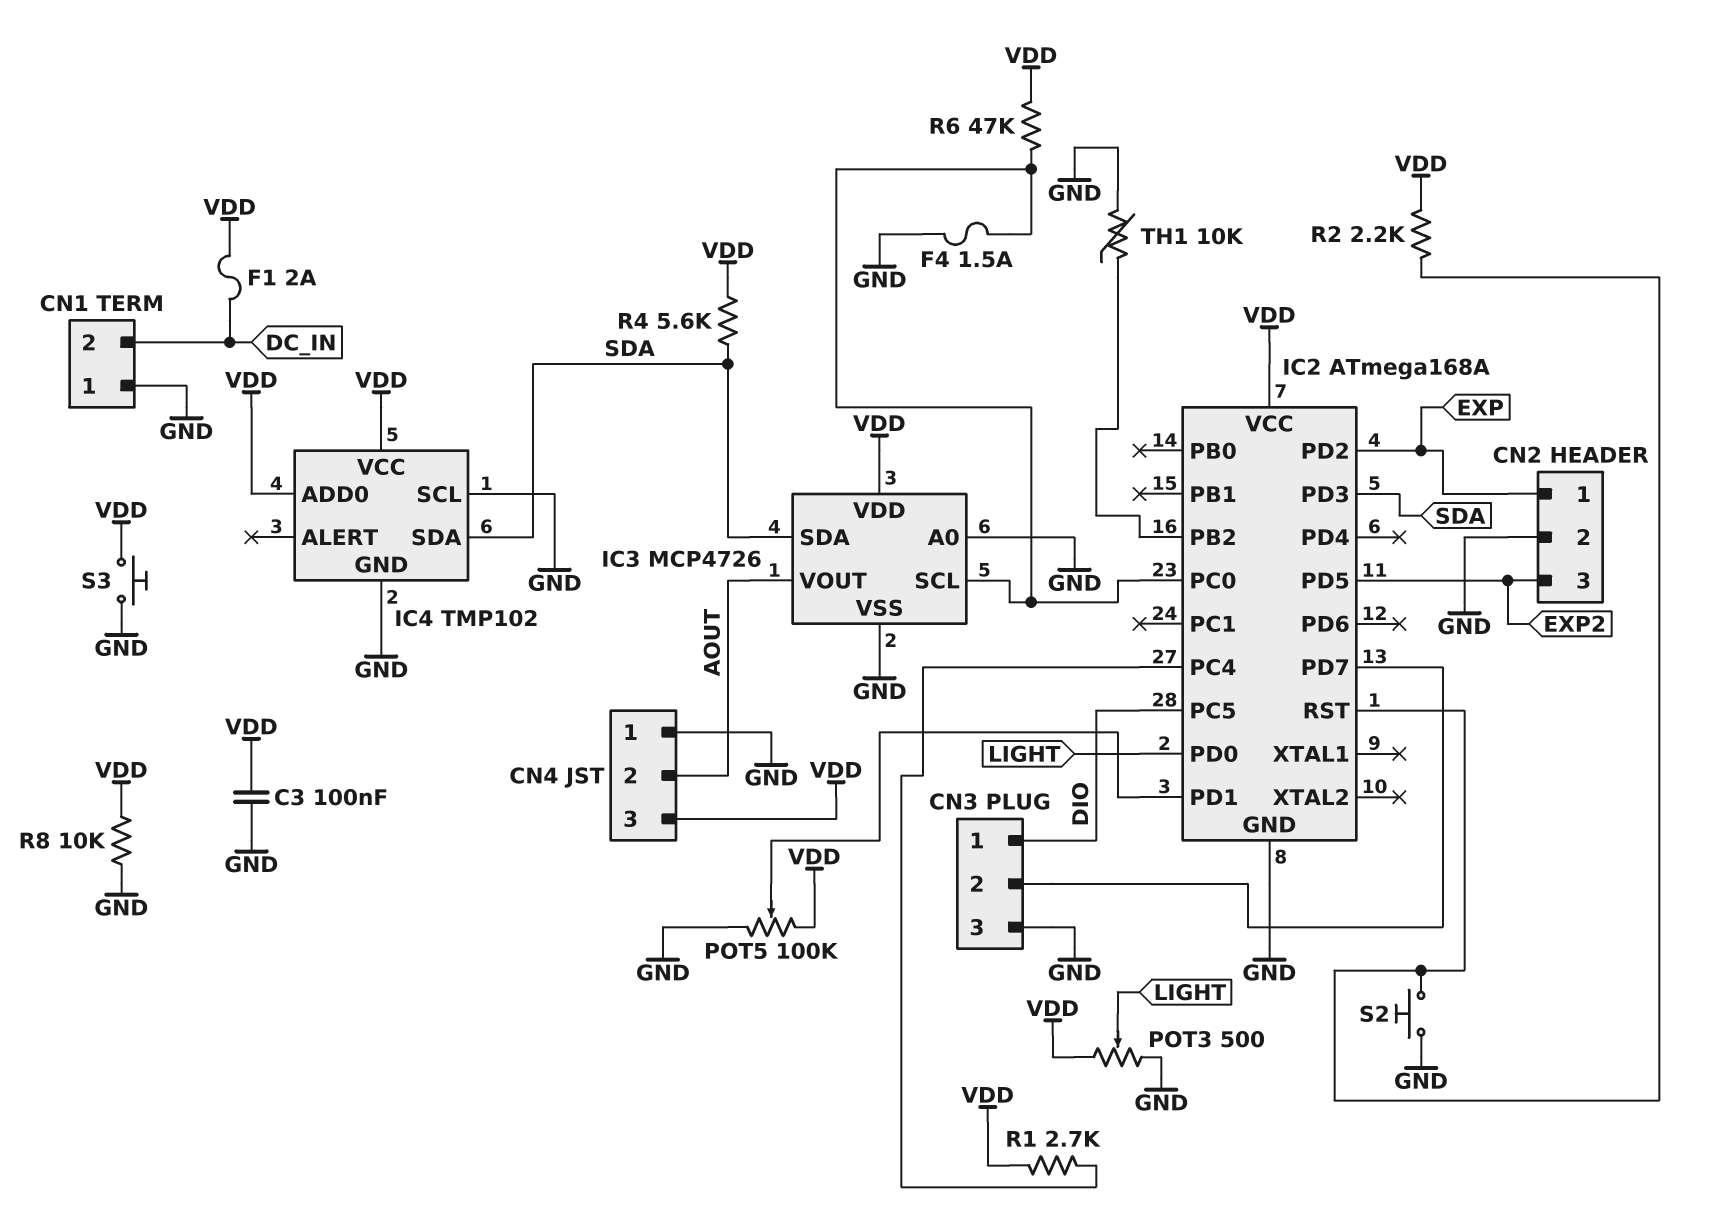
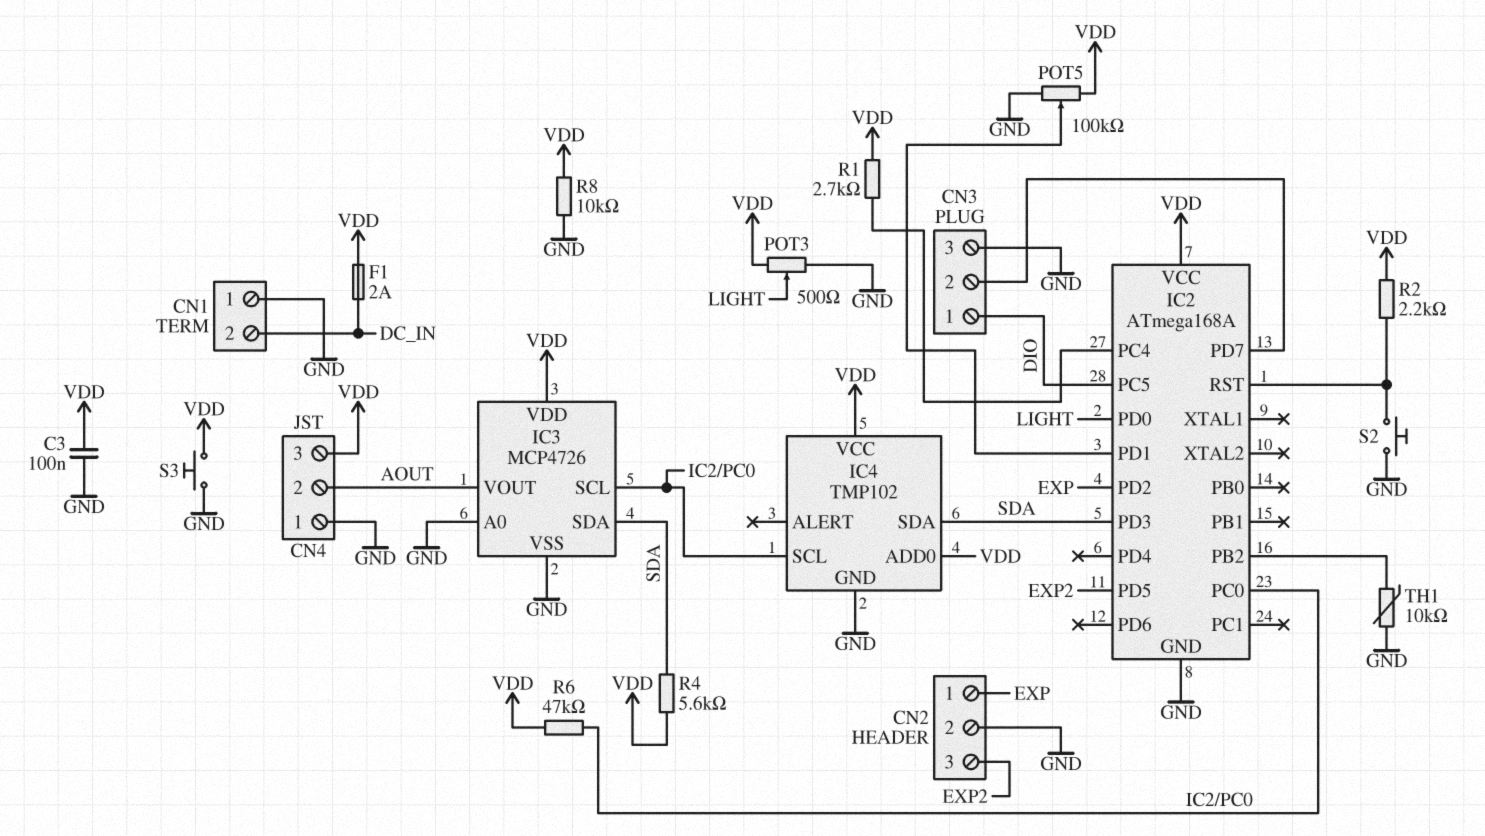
F4: 1.5A (GND, IC2/PC0) -> none
IC4 pin SCL: GND -> IC2/PC0

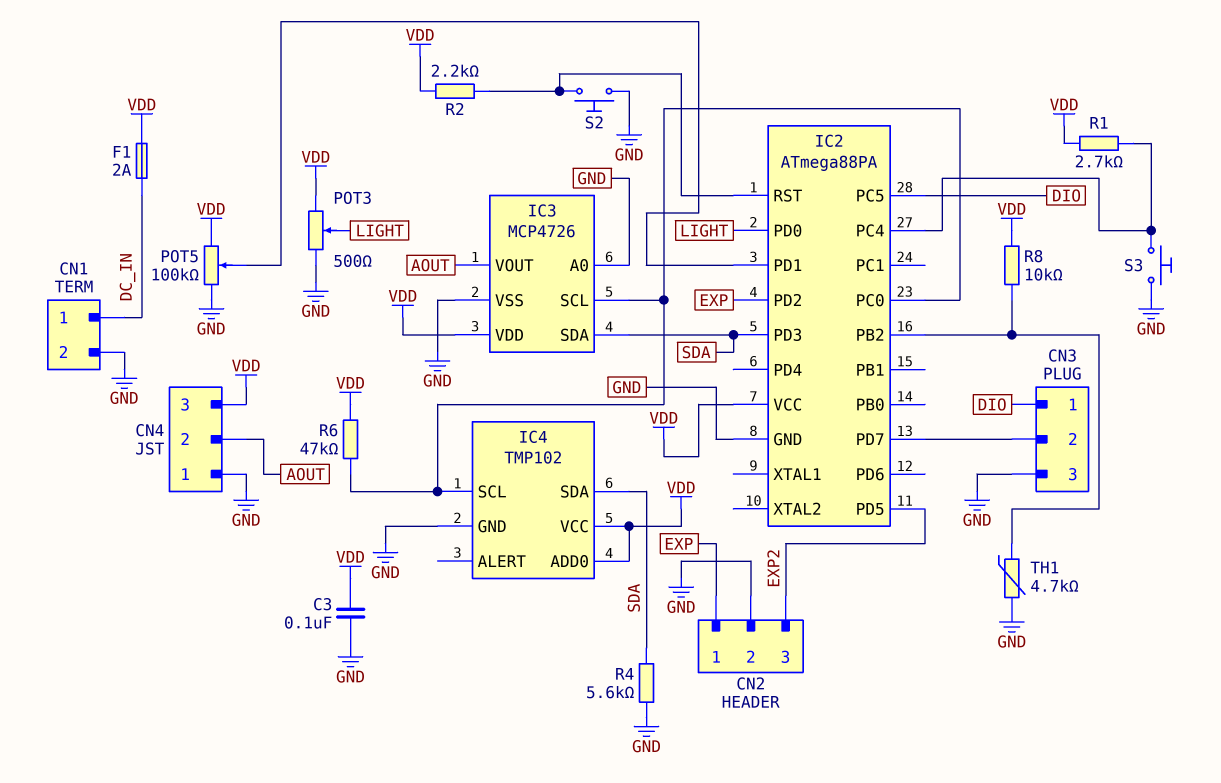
CN1 pin 1: GND -> DC_IN
CN1 pin 2: DC_IN -> GND
IC2: ATmega168A -> ATmega88PA
R4: 5.6k (SDA, VDD) -> 5.6k (GND, SDA)
R8: 10k (GND, VDD) -> 10k (IC2/PB2, VDD)
S3: button (GND, VDD) -> button (GND, IC2/PC4)
TH1: 10k (GND, IC2/PB2) -> 4.7k (GND, IC2/PB2)

